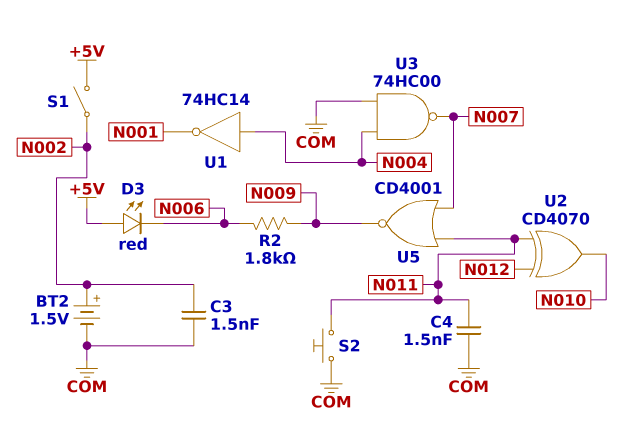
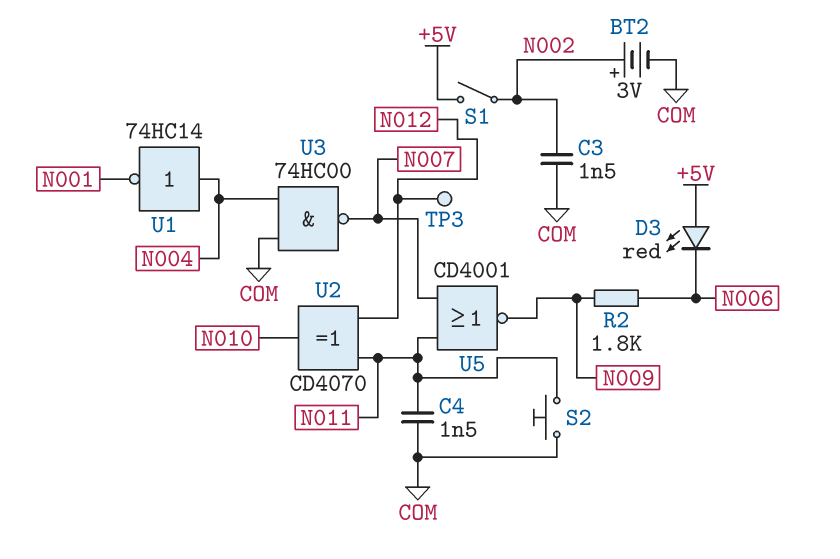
BT2: 1.5V (plus N002, minus COM) -> 3V (plus N002, minus COM)
TP3: none -> test point (N012)

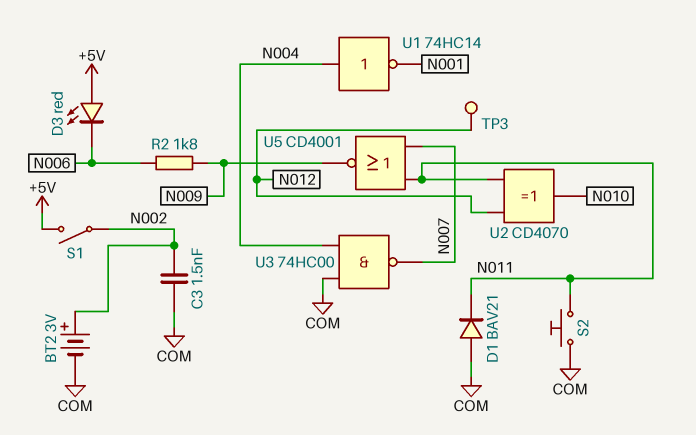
C4: 1.5nF (COM, N011) -> none
D1: none -> diode BAV21 (A COM, K N011)

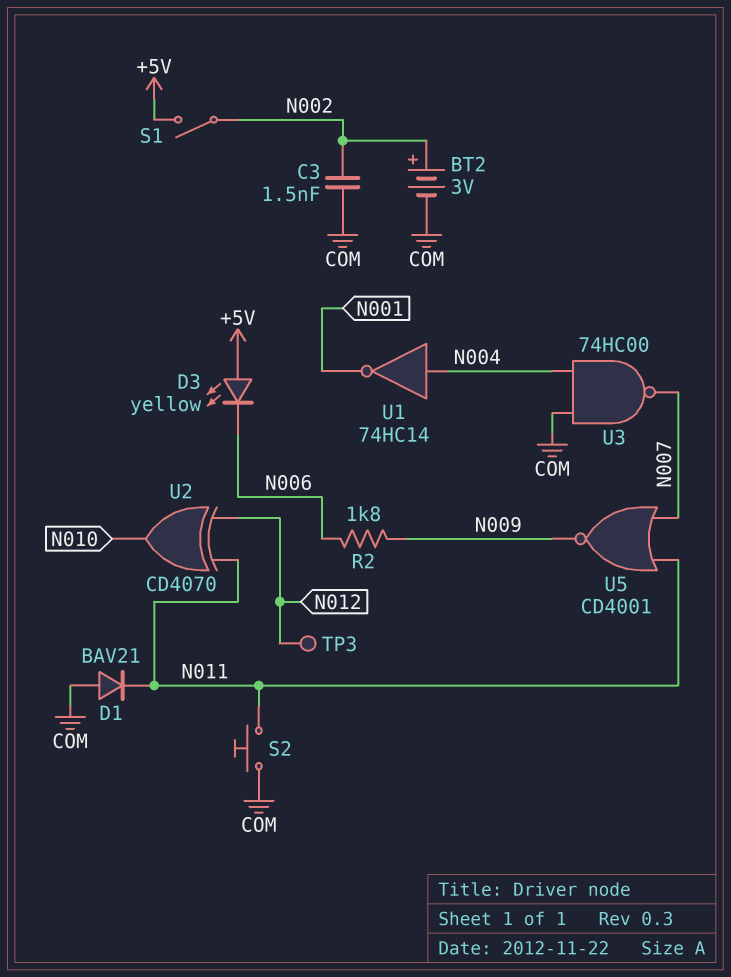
D3: LED red (A +5V, K N006) -> LED yellow (A +5V, K N006)

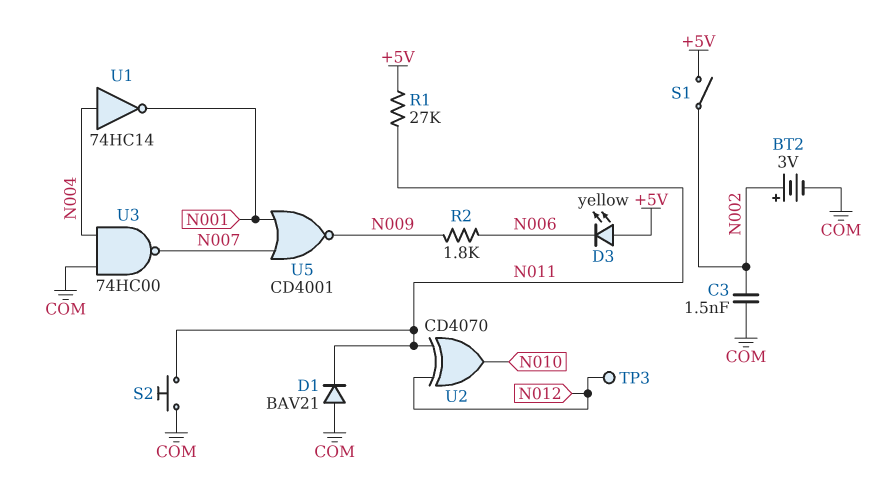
R1: none -> 27k (+5V, N011)
U5: NOR CD4001 (in N007, in N011, out N009) -> NOR CD4001 (in N001, in N007, out N009)

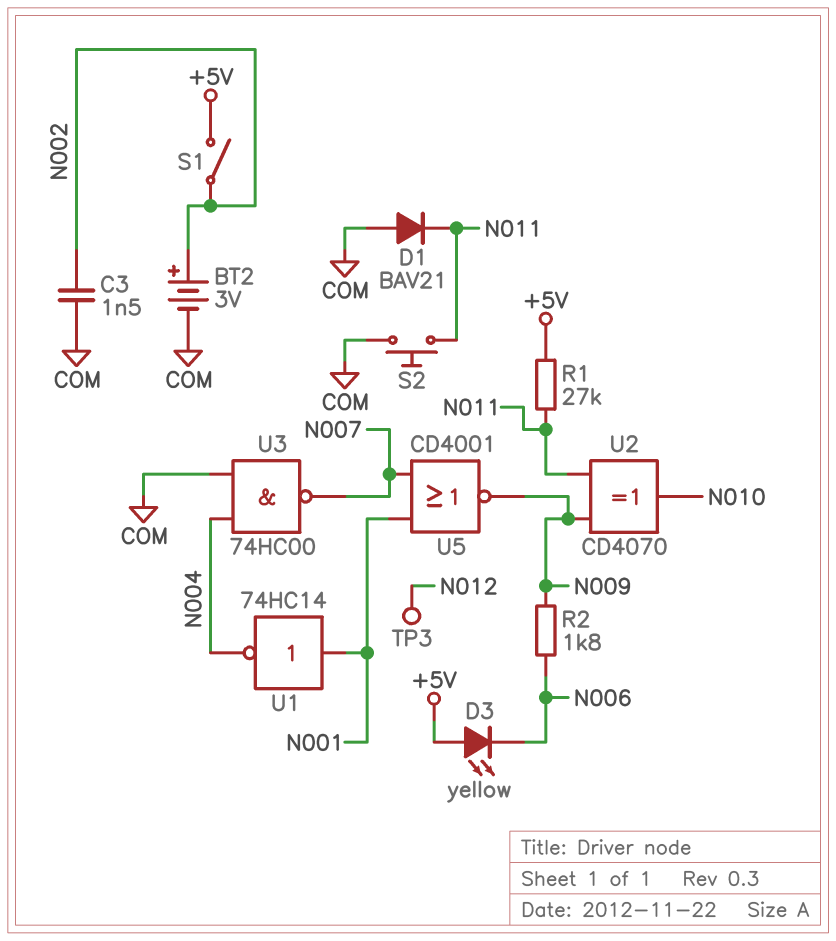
U1: NOT 74HC14 (in N004, out N001) -> NOT 74HC14 (in N001, out N004)
U2: XOR CD4070 (in N011, in N012, out N010) -> XOR CD4070 (in N009, in N011, out N010)

